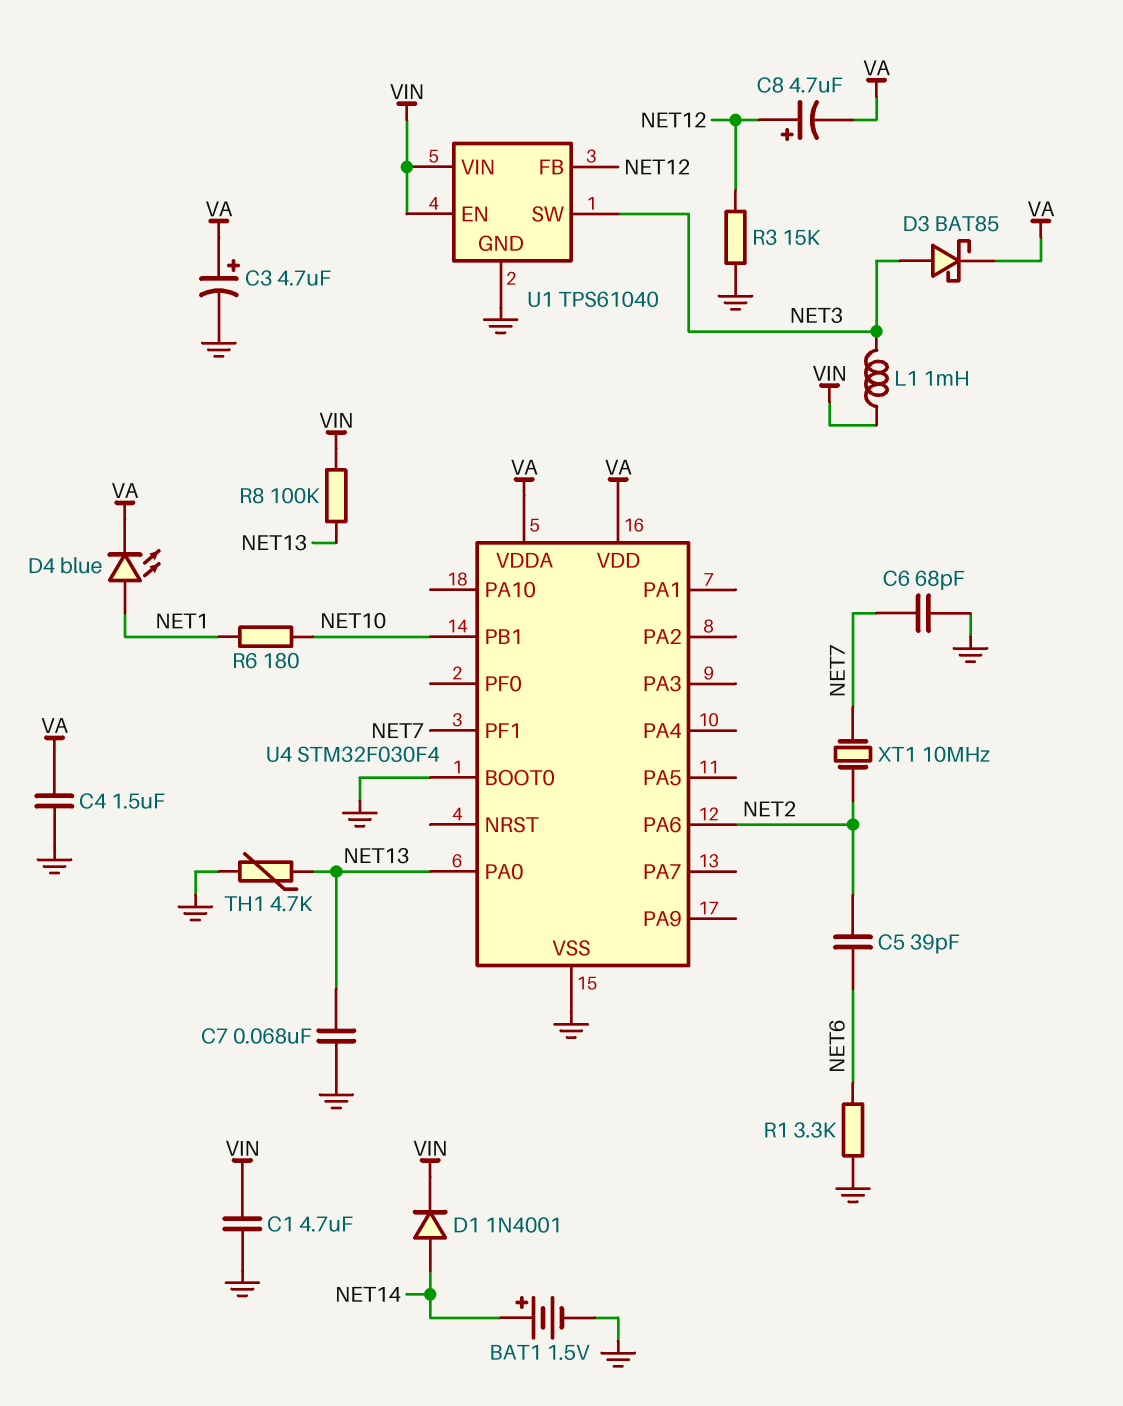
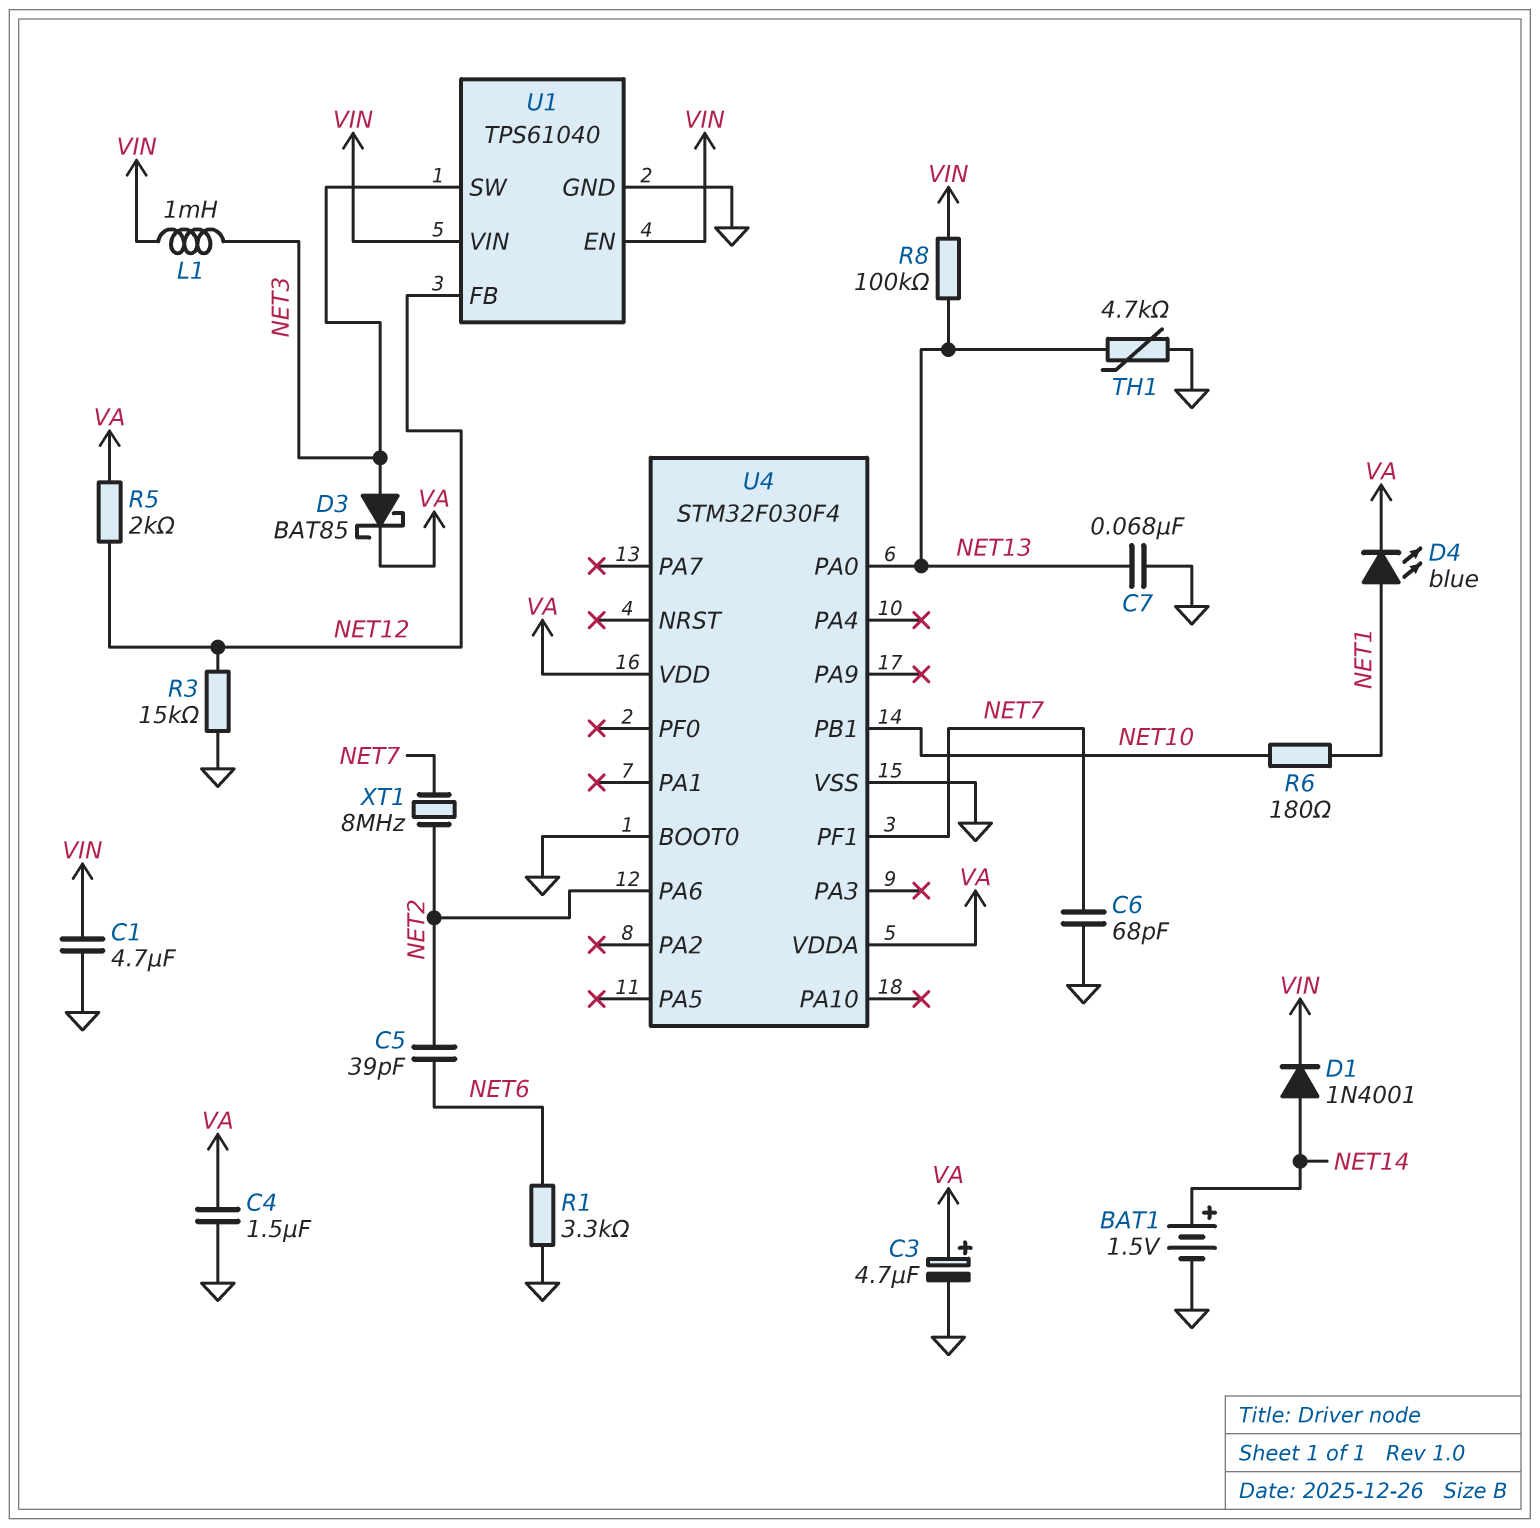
C8: 4.7uF (plus NET12, minus VA) -> none
R5: none -> 2k (NET12, VA)
XT1: 10MHz (NET2, NET7) -> 8MHz (NET2, NET7)

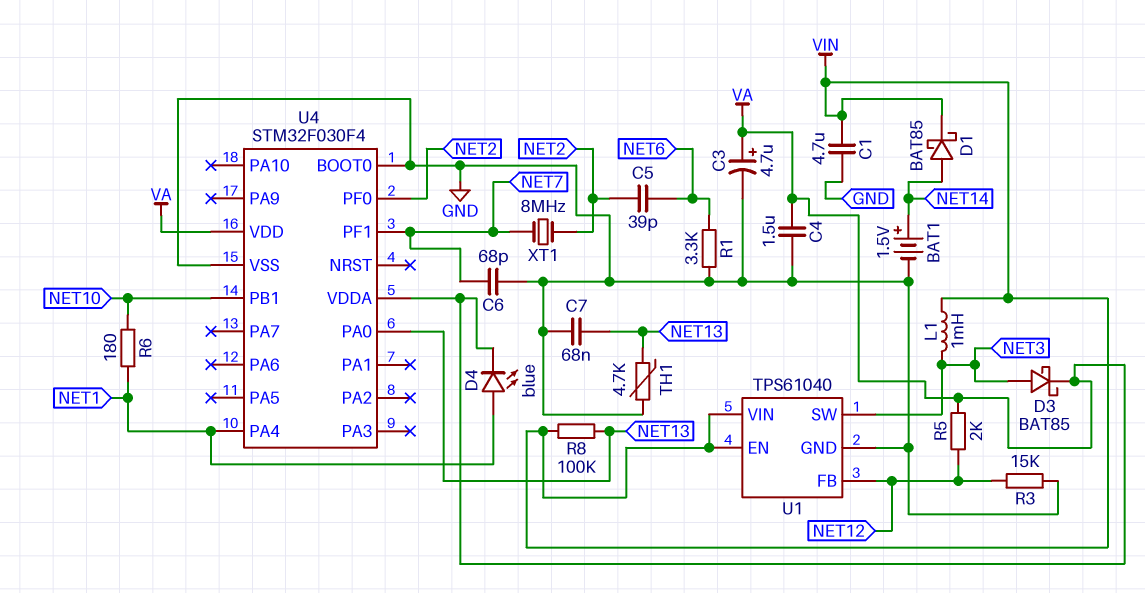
D1: diode 1N4001 (A NET14, K VIN) -> schottky BAT85 (A NET14, K VIN)
U4 pin PA4: none -> NET1
U4 pin PA6: NET2 -> none
U4 pin PF0: none -> NET2

